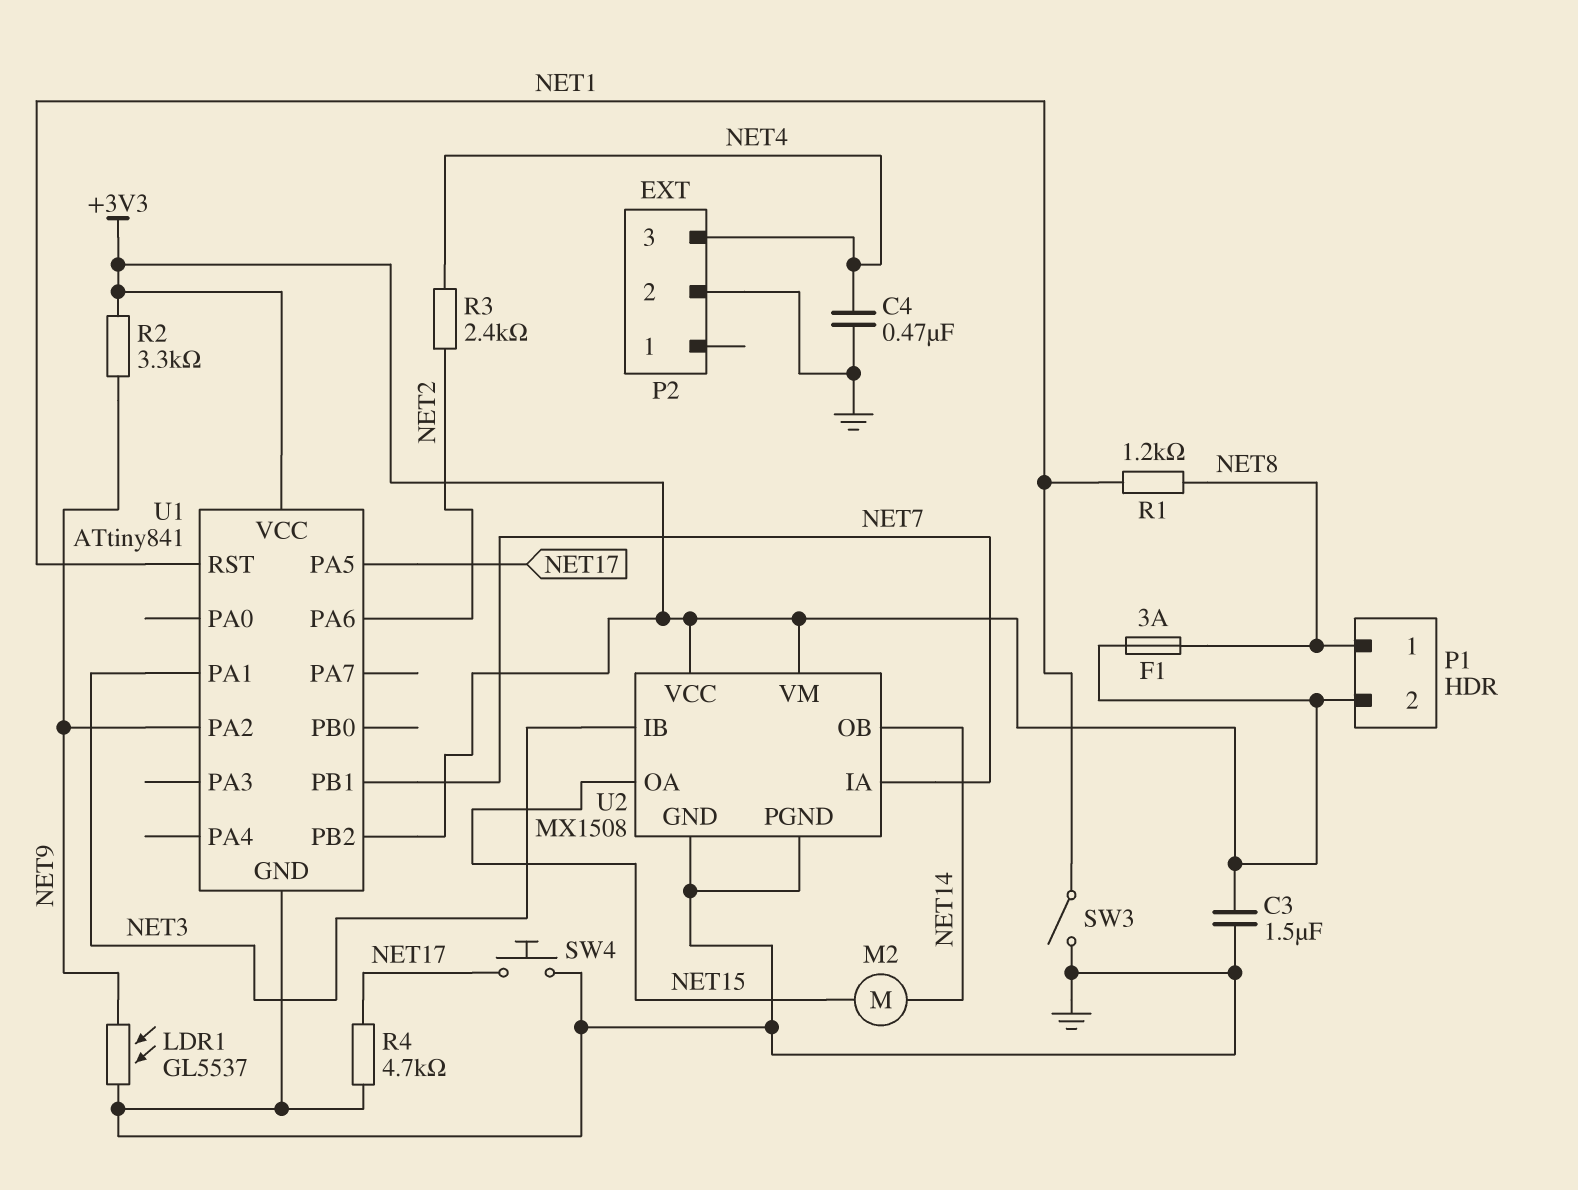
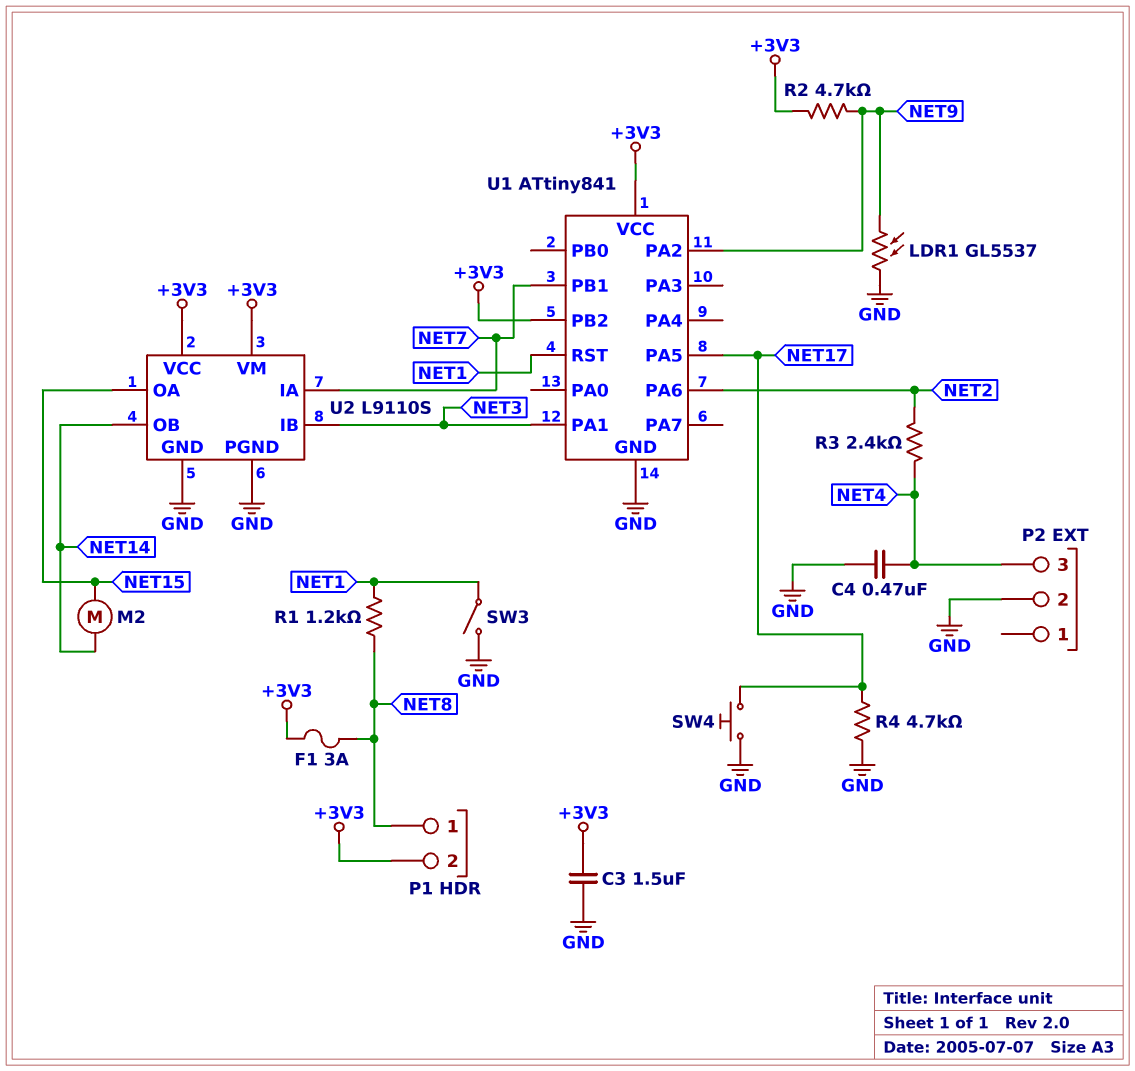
R2: 3.3k (+3V3, NET9) -> 4.7k (+3V3, NET9)
U2: MX1508 -> L9110S

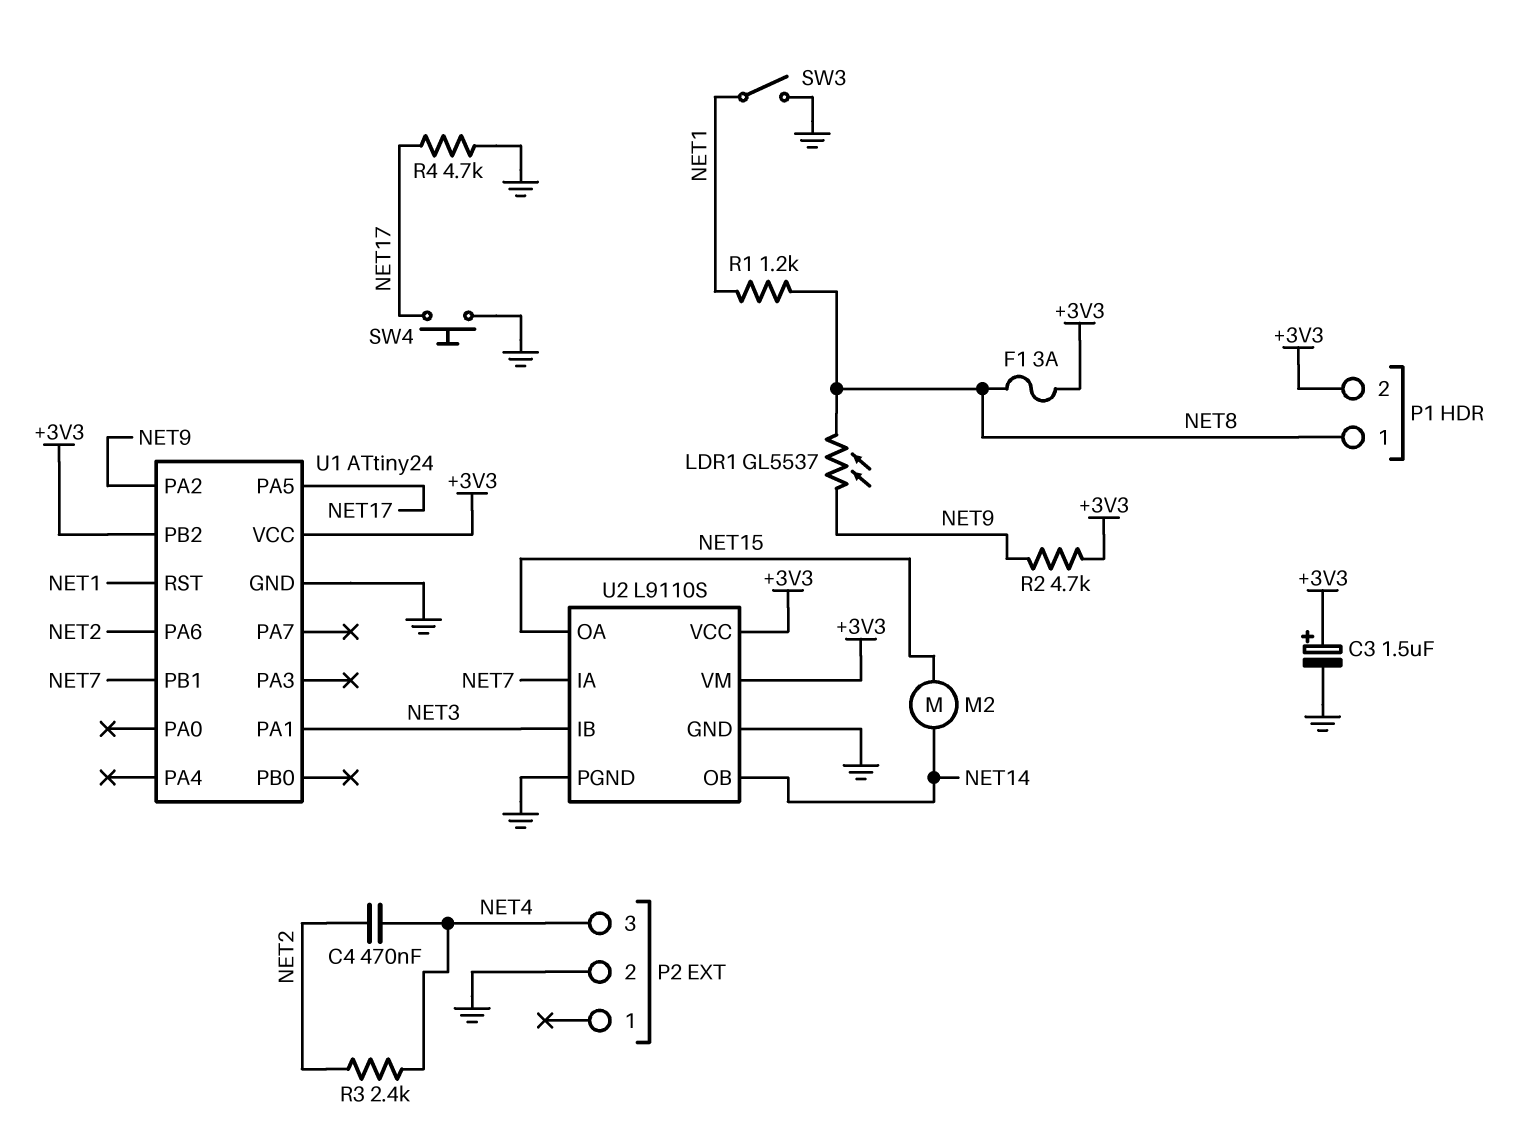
C3: 1.5uF (+3V3, GND) -> 1.5uF (plus +3V3, minus GND)
C4: 470nF (GND, NET4) -> 470nF (NET2, NET4)
LDR1: GL5537 (GND, NET9) -> GL5537 (NET8, NET9)
U1: ATtiny841 -> ATtiny24

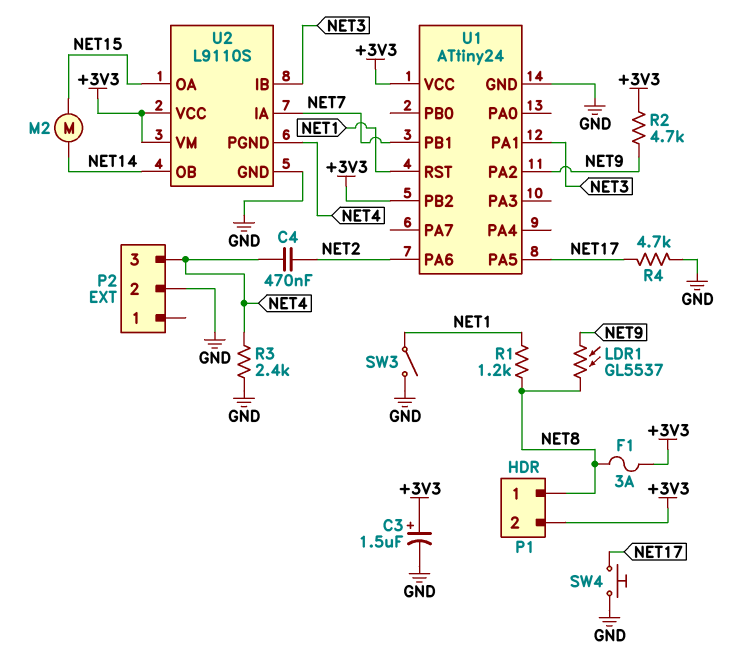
R3: 2.4k (NET2, NET4) -> 2.4k (GND, NET4)
U2 pin PGND: GND -> NET4

